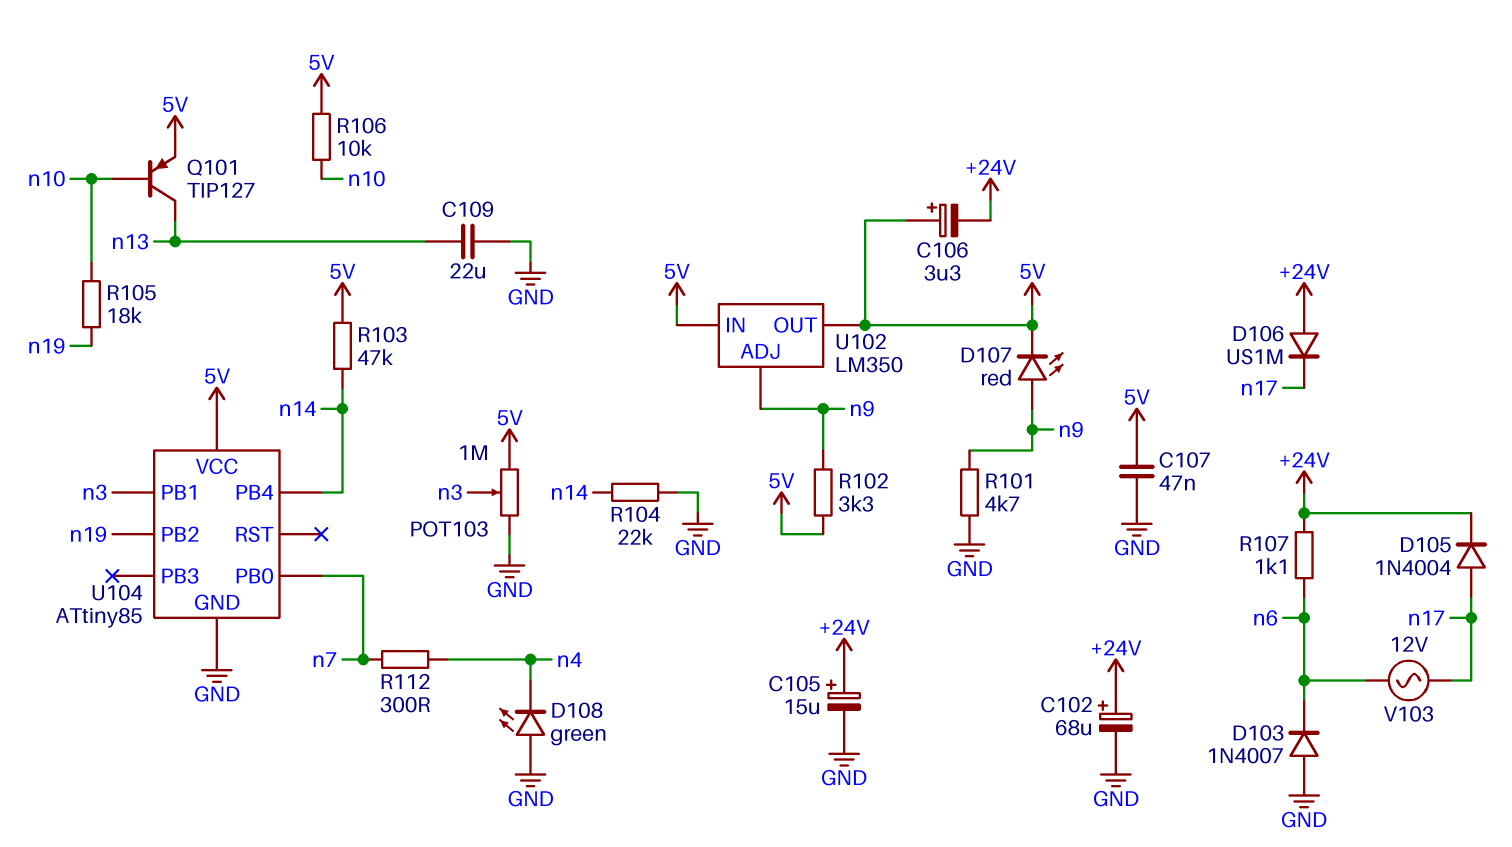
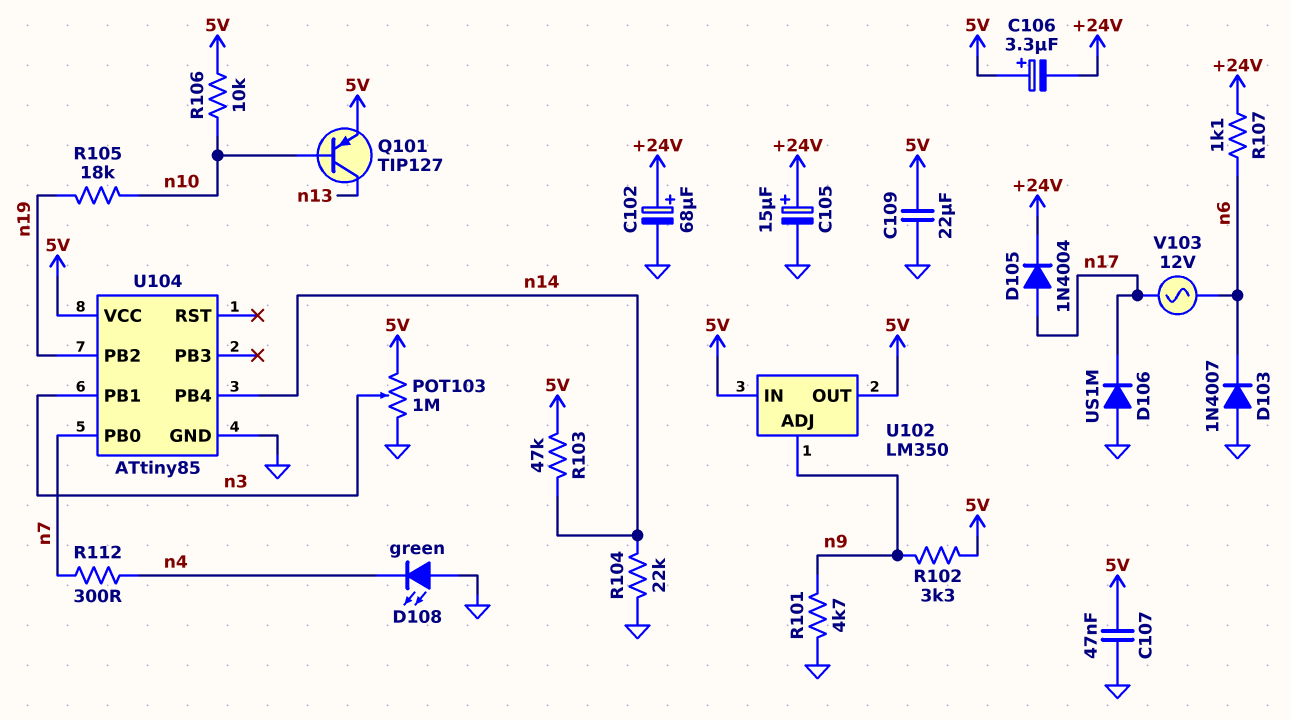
C109: 22uF (GND, n13) -> 22uF (5V, GND)
D106: diode US1M (A +24V, K n17) -> diode US1M (A GND, K n17)
D107: LED red (A n9, K 5V) -> none

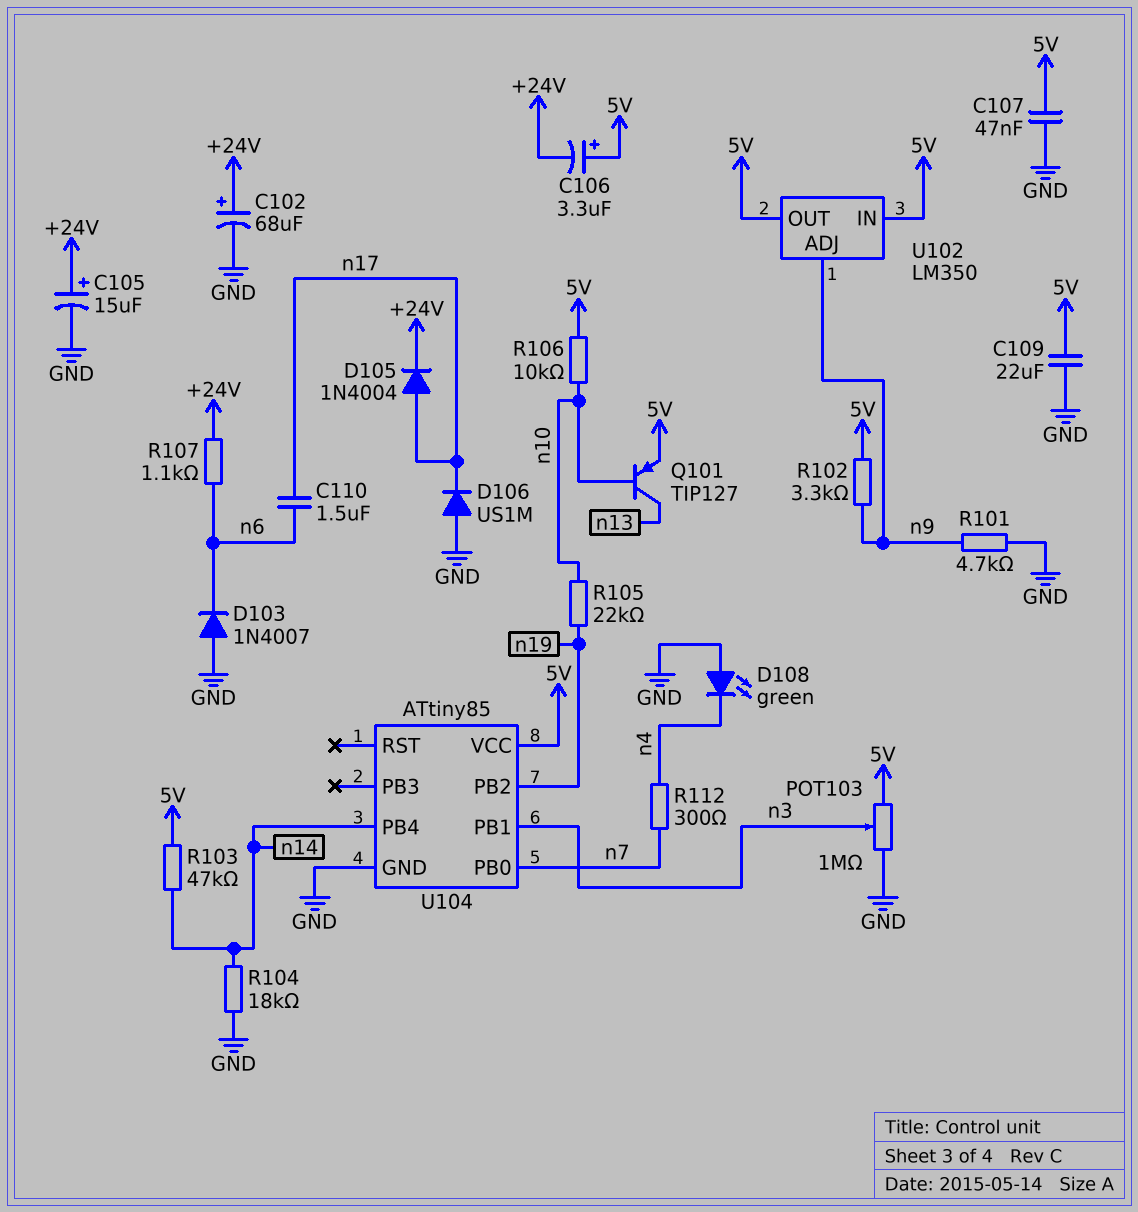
C110: none -> 1.5uF (n6, n17)
R104: 22k (GND, n14) -> 18k (GND, n14)
R105: 18k (n10, n19) -> 22k (n10, n19)
V103: AC 12V (n6, n17) -> none

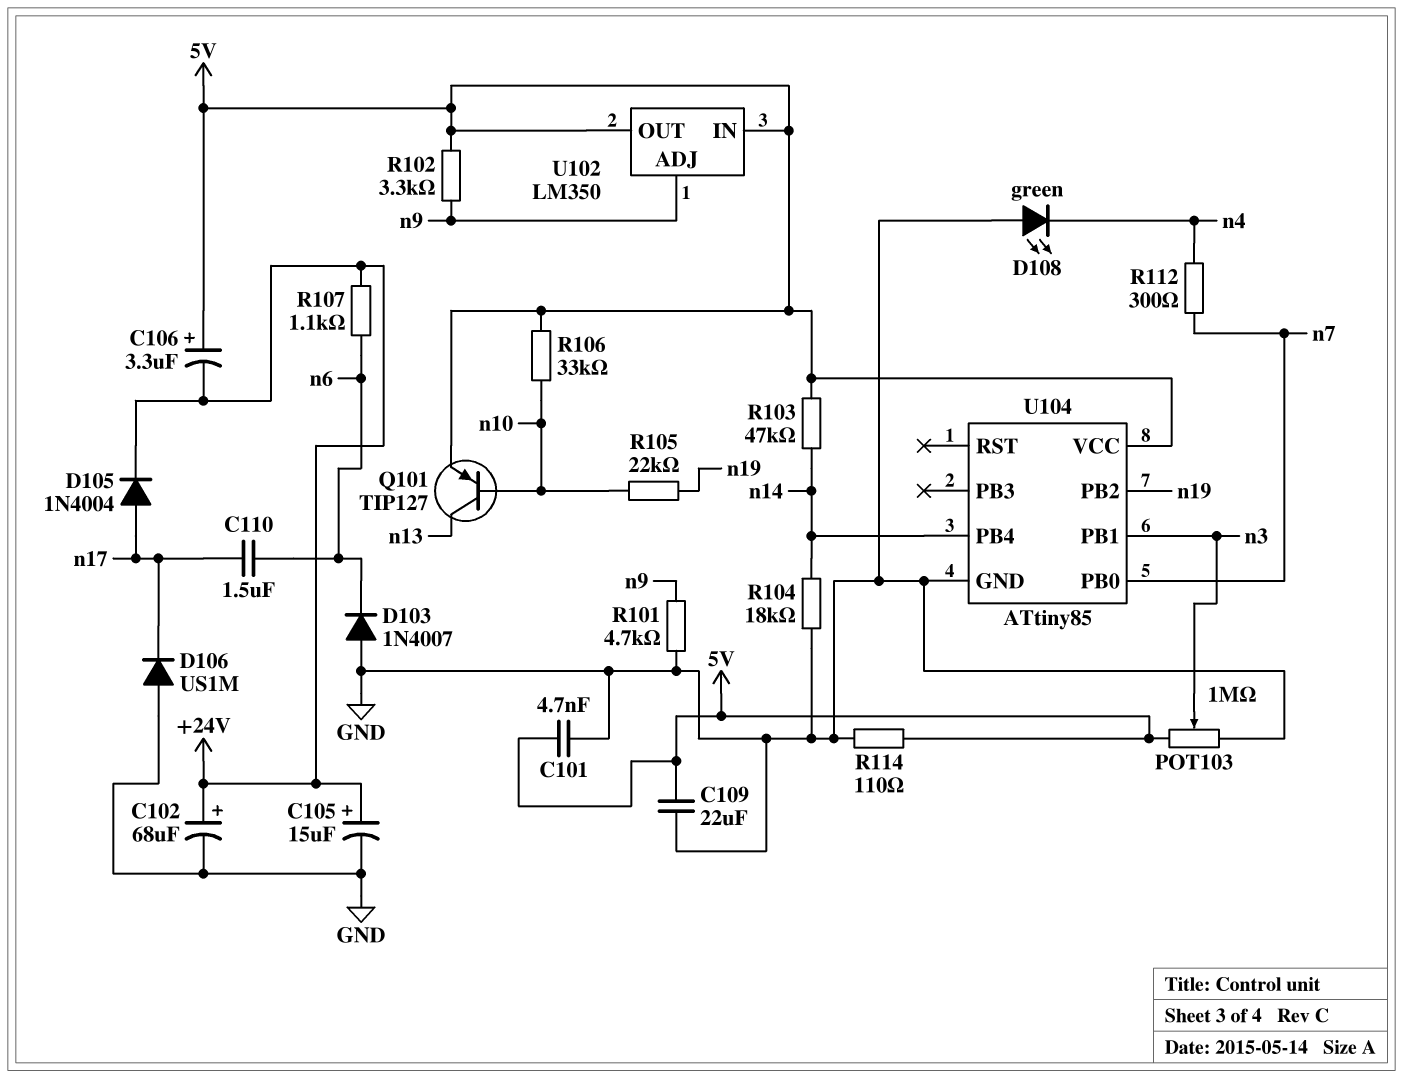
C101: none -> 4.7nF (5V, GND)
C107: 47nF (5V, GND) -> none
R106: 10k (5V, n10) -> 33k (5V, n10)
R114: none -> 110 (5V, GND)

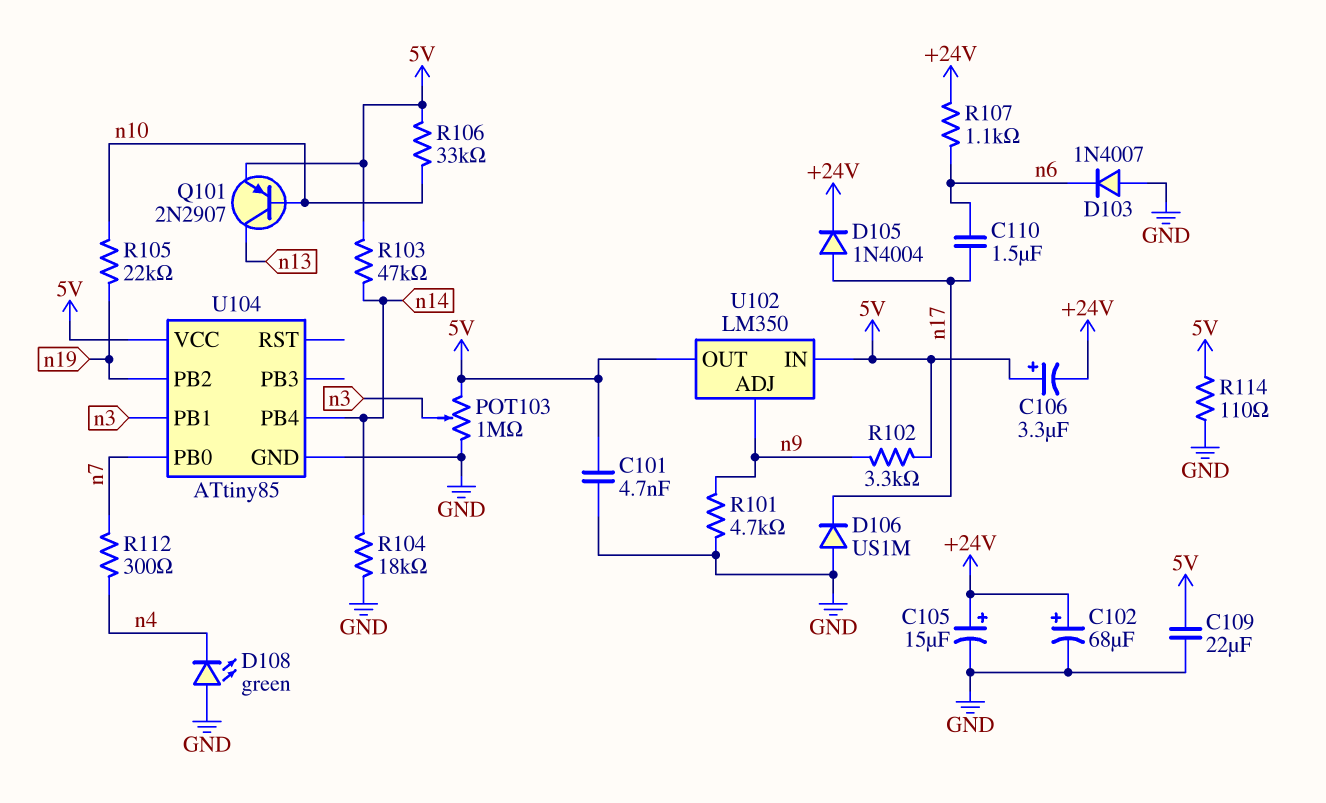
Q101: PNP TIP127 (B n10, C n13, E 5V) -> PNP 2N2907 (B n10, C n13, E 5V)

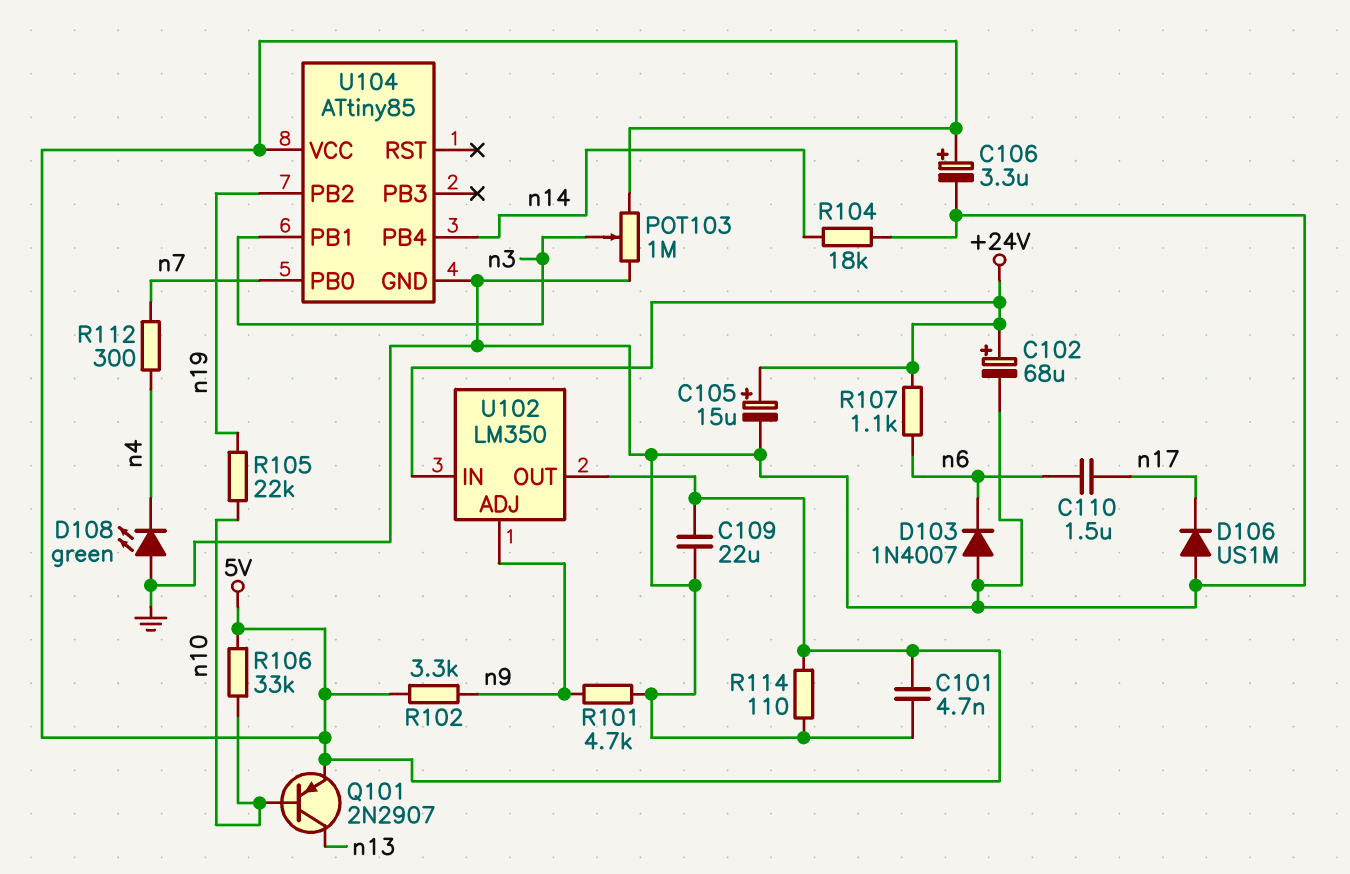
C106: 3.3uF (plus 5V, minus +24V) -> 3.3uF (plus 5V, minus GND)
D105: diode 1N4004 (A n17, K +24V) -> none
R103: 47k (5V, n14) -> none
U102 pin IN: 5V -> +24V

